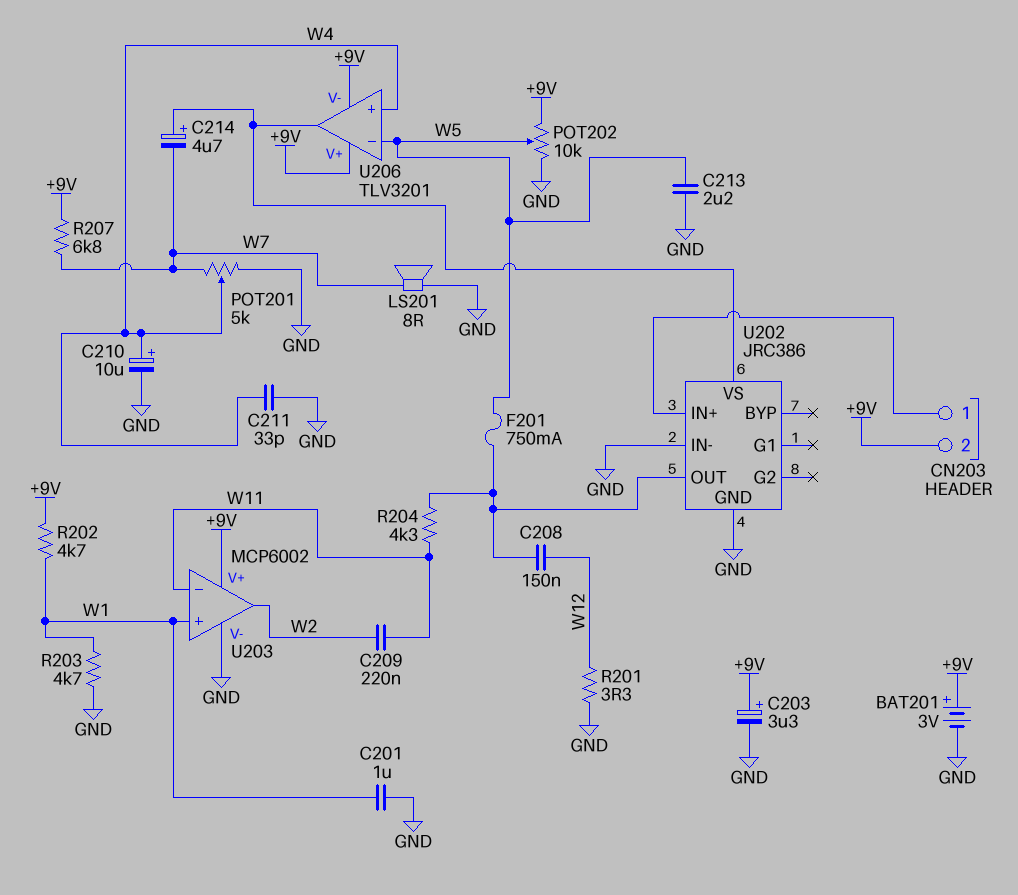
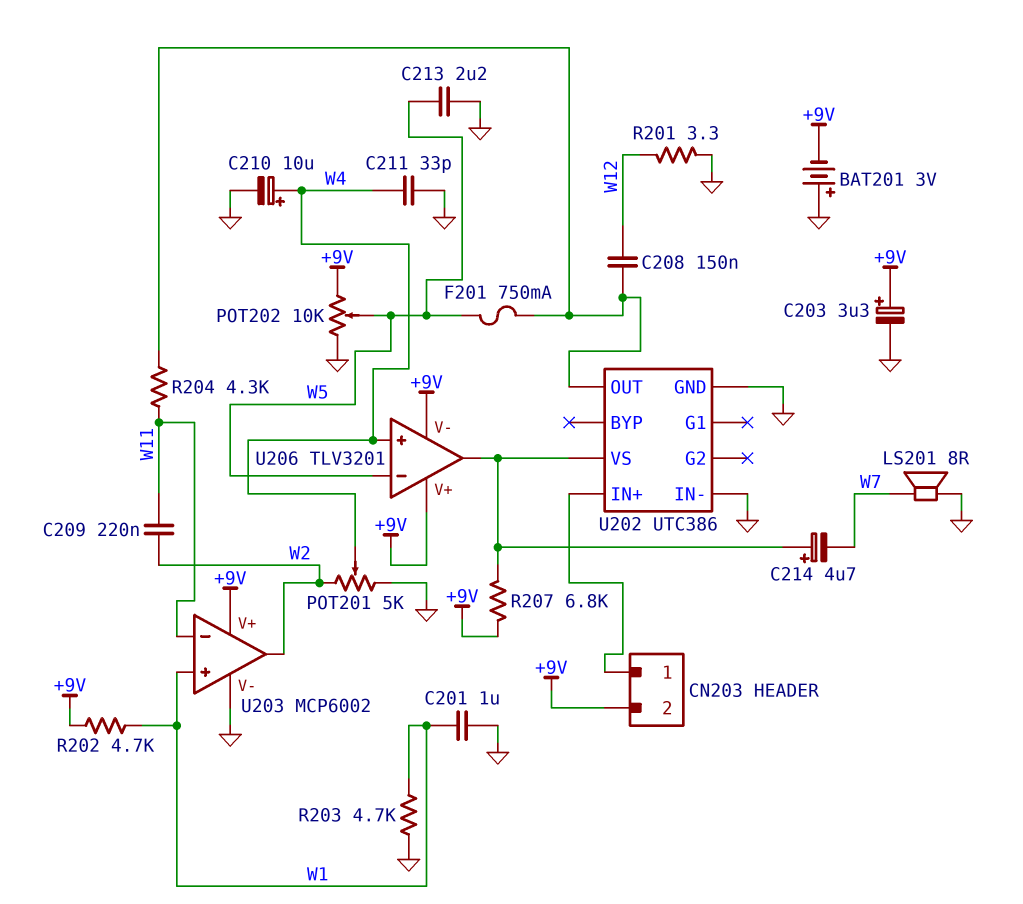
BAT201: 3V (plus +9V, minus GND) -> 3V (plus GND, minus +9V)
POT201: 5k (GND, W7, wiper W4) -> 5k (GND, W2, wiper W4)
R207: 6.8k (+9V, W7) -> 6.8k (+9V, U202/VS)
U202: JRC386 -> UTC386

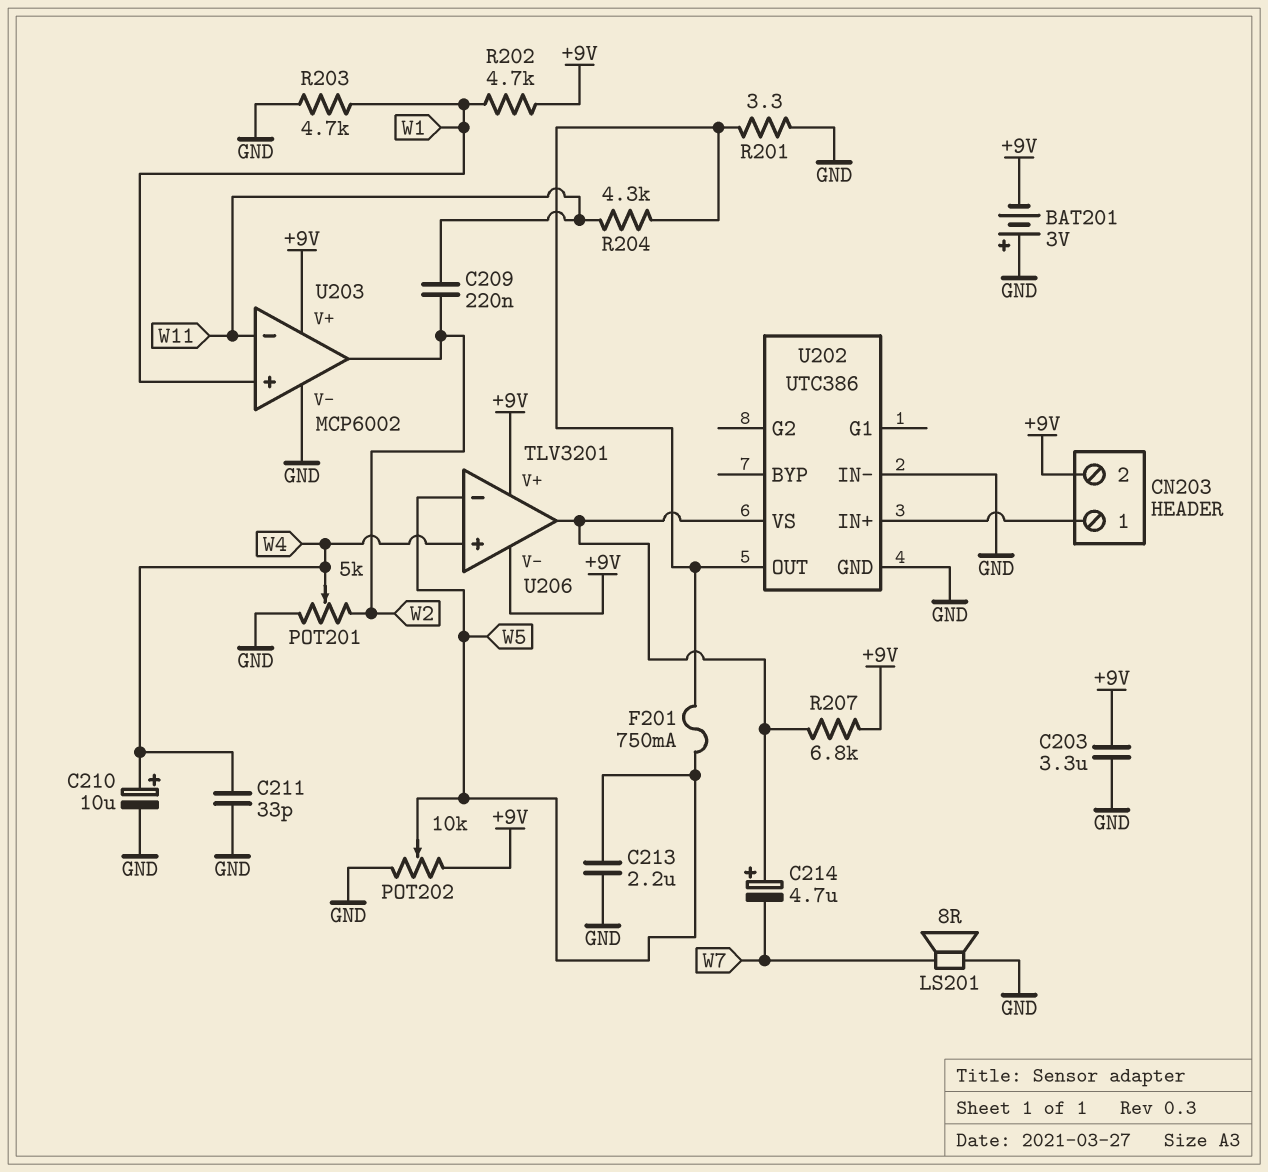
C201: 1uF (GND, W1) -> none
C203: 3.3uF (plus +9V, minus GND) -> 3.3uF (+9V, GND)
C208: 150nF (U202/OUT, W12) -> none
R201: 3.3 (GND, W12) -> 3.3 (GND, U202/OUT)

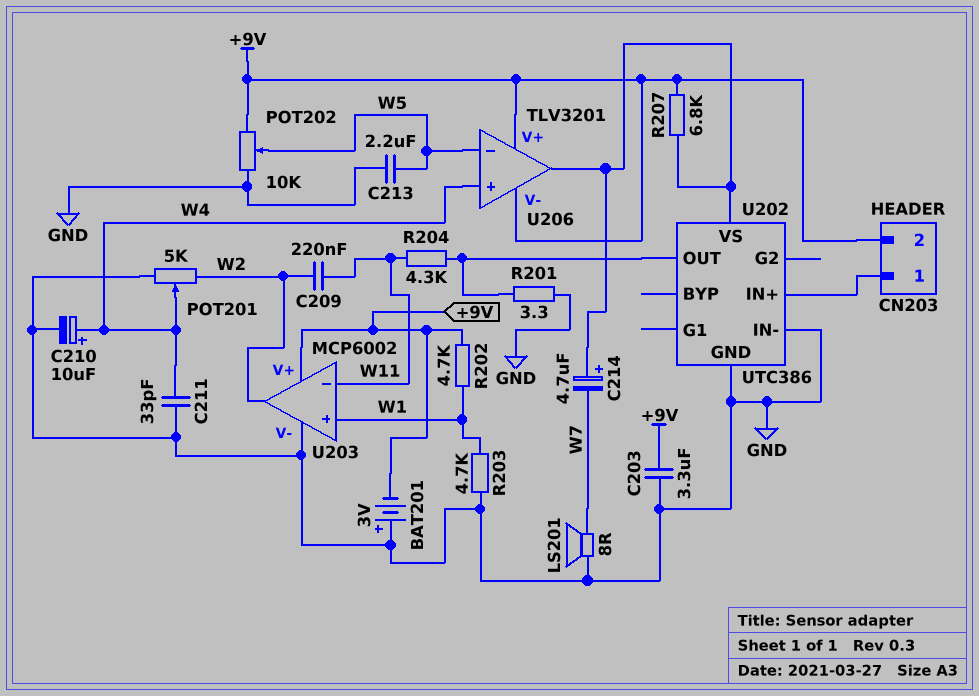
F201: 750mA (U202/OUT, W5) -> none

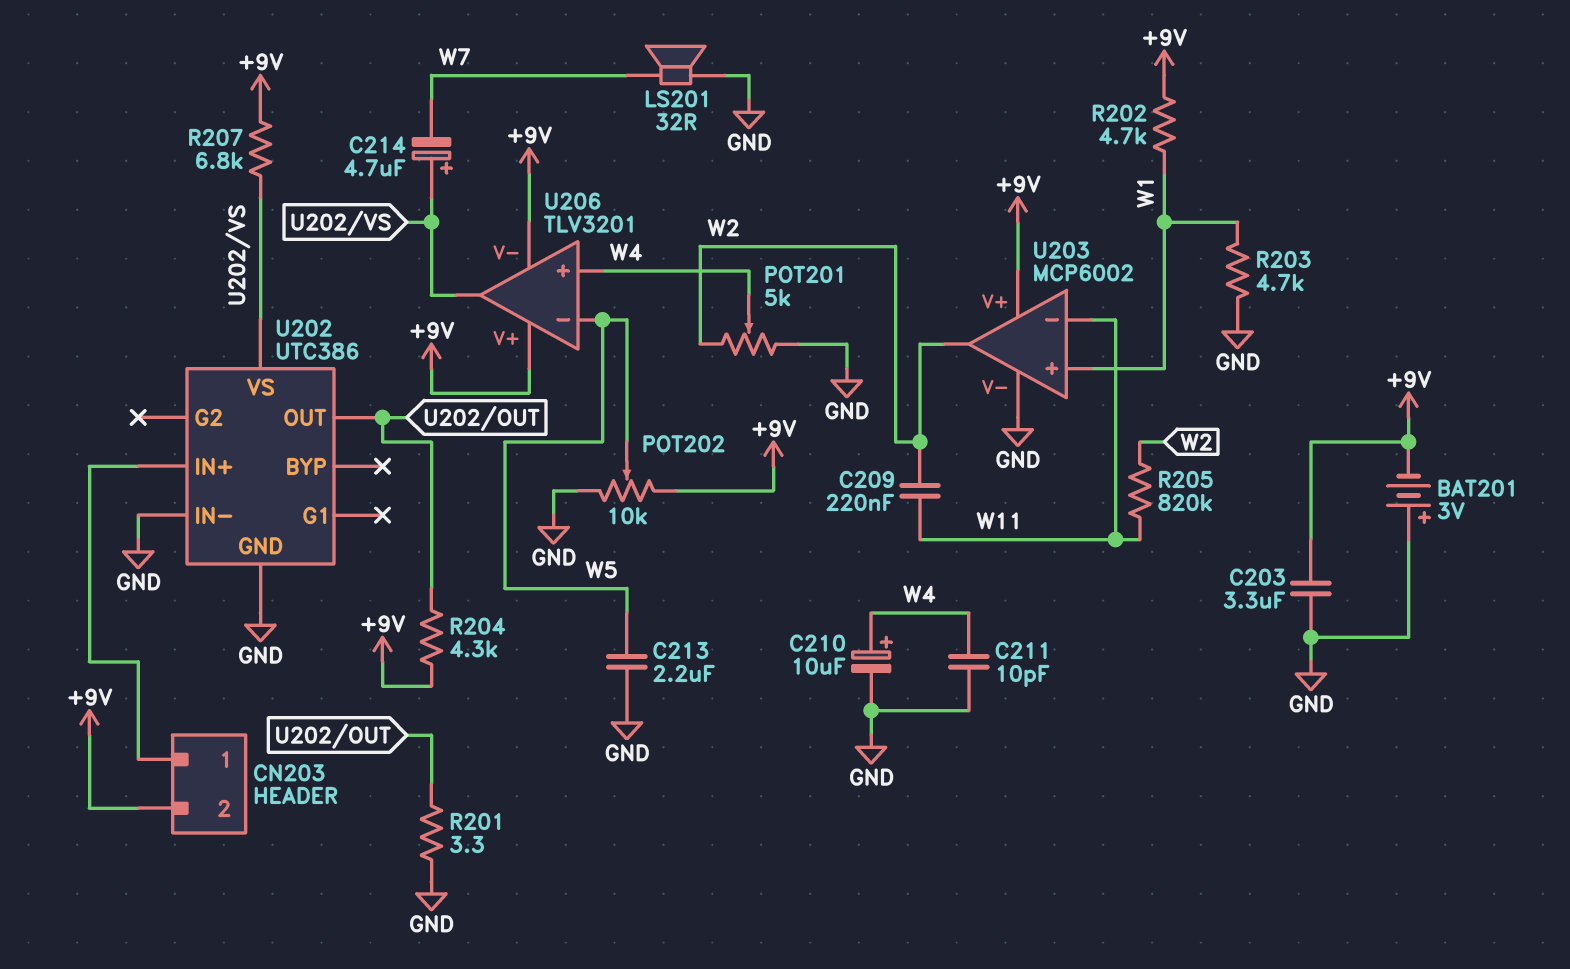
C211: 33pF (GND, W4) -> 10pF (GND, W4)
LS201: speaker 8R (GND, W7) -> speaker 32R (GND, W7)
R204: 4.3k (U202/OUT, W11) -> 4.3k (+9V, U202/OUT)
R205: none -> 820k (W2, W11)

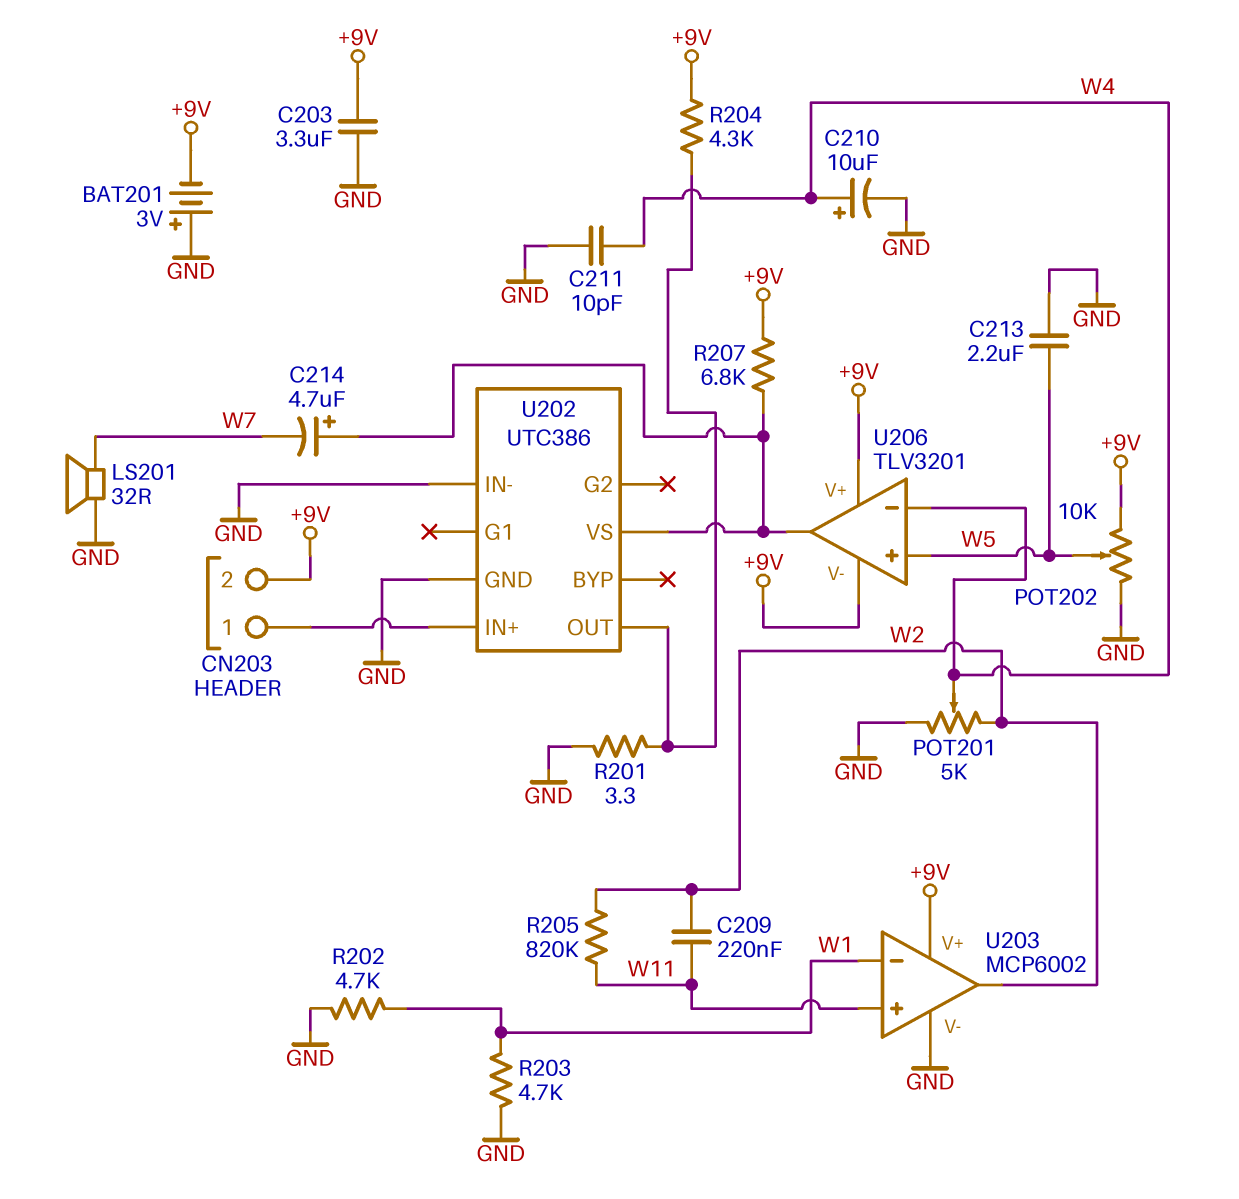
R202: 4.7k (+9V, W1) -> 4.7k (GND, W1)
U203 pin in+: W1 -> W11
U203 pin in-: W11 -> W1
U206 pin in+: W4 -> W5
U206 pin in-: W5 -> W4

